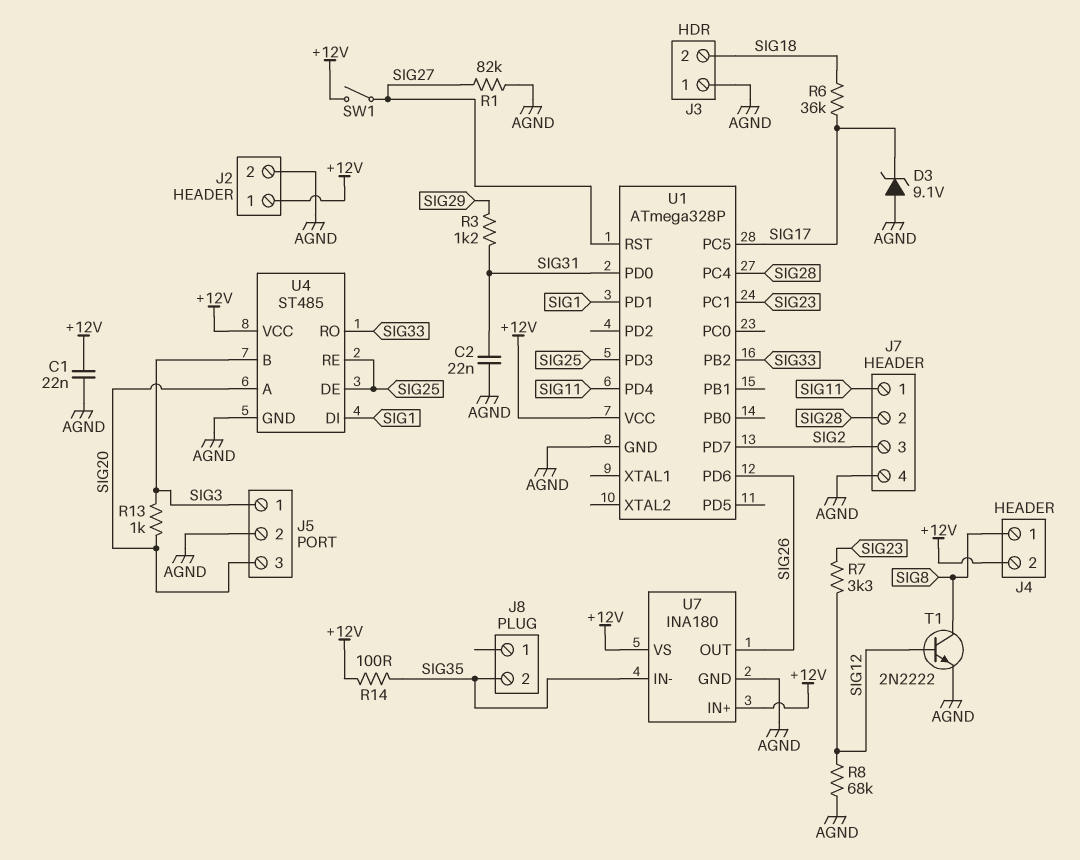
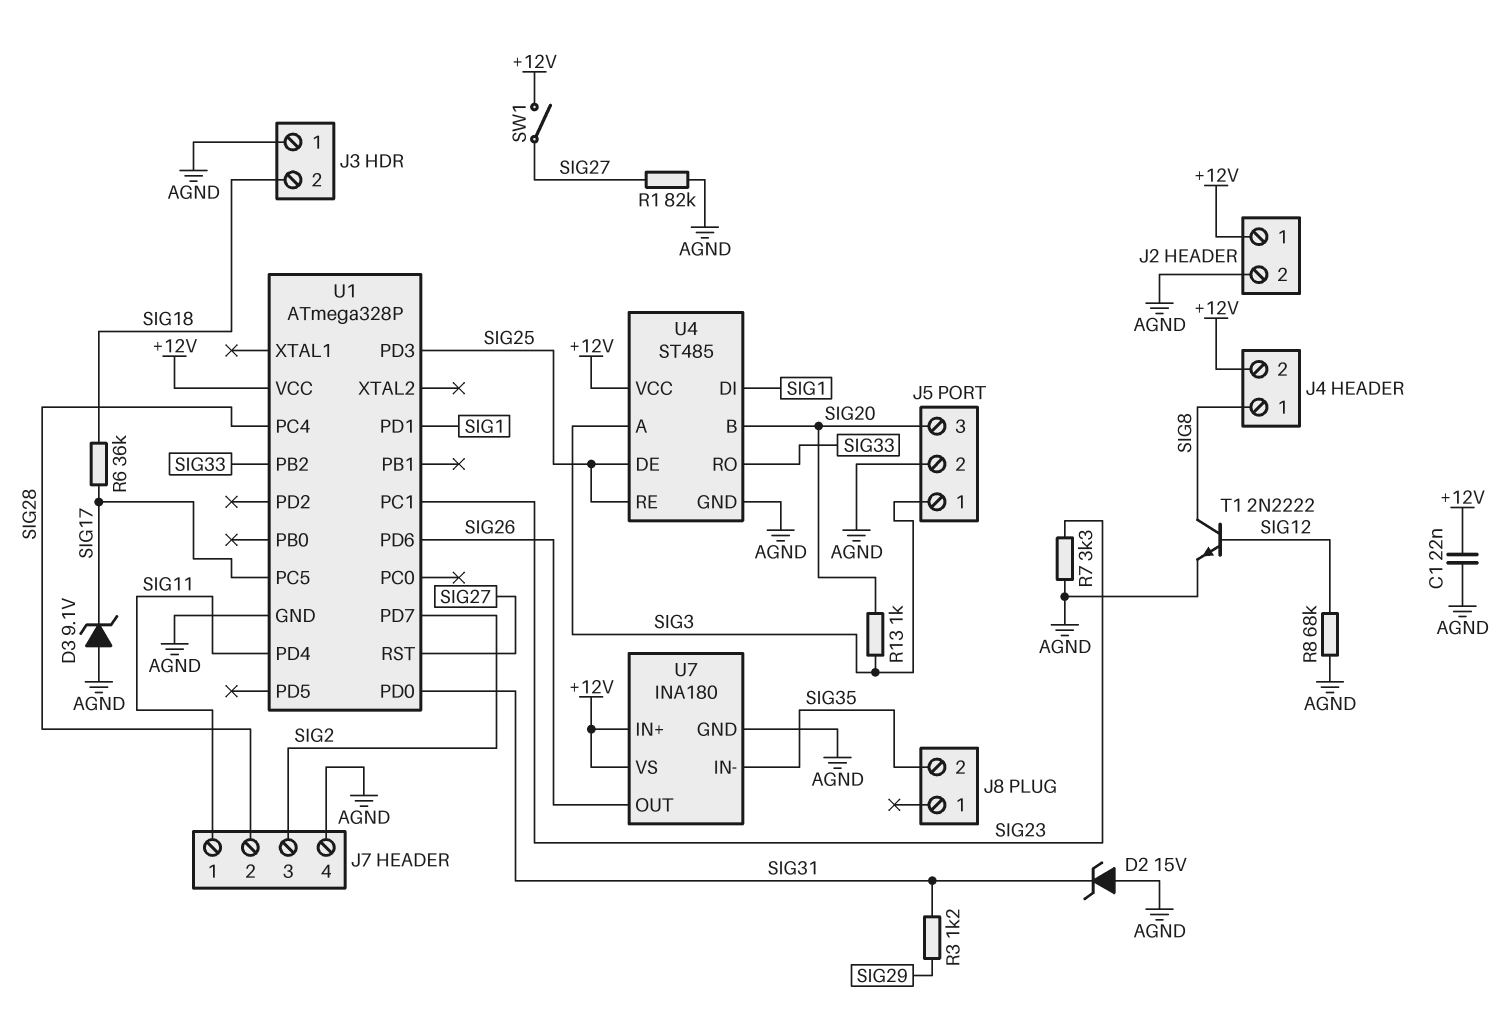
C2: 22nF (AGND, SIG31) -> none
D2: none -> zener 15V (A AGND, K SIG31)
R7: 3.3k (SIG12, SIG23) -> 3.3k (AGND, SIG23)
R14: 100 (+12V, SIG35) -> none
U4 pin A: SIG20 -> SIG3
U4 pin B: SIG3 -> SIG20

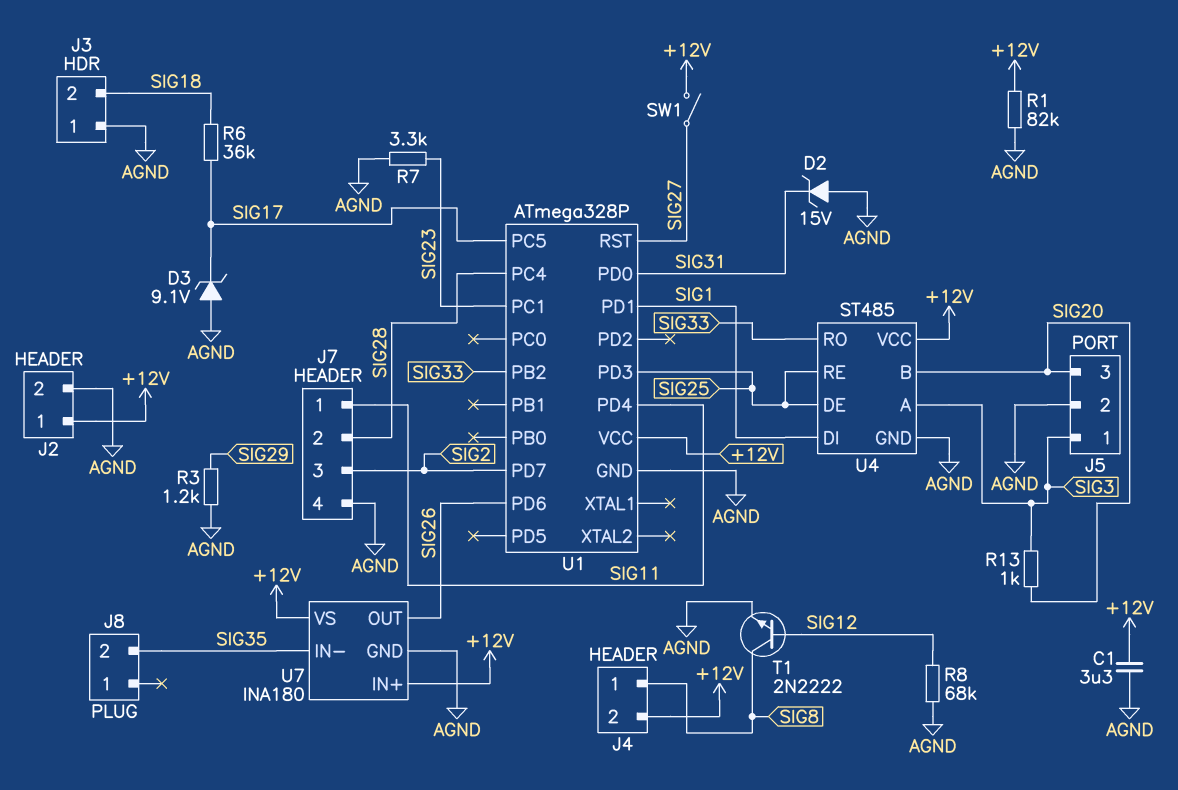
C1: 22nF (+12V, AGND) -> 3.3uF (+12V, AGND)
R1: 82k (AGND, SIG27) -> 82k (+12V, AGND)
R3: 1.2k (SIG29, SIG31) -> 1.2k (AGND, SIG29)

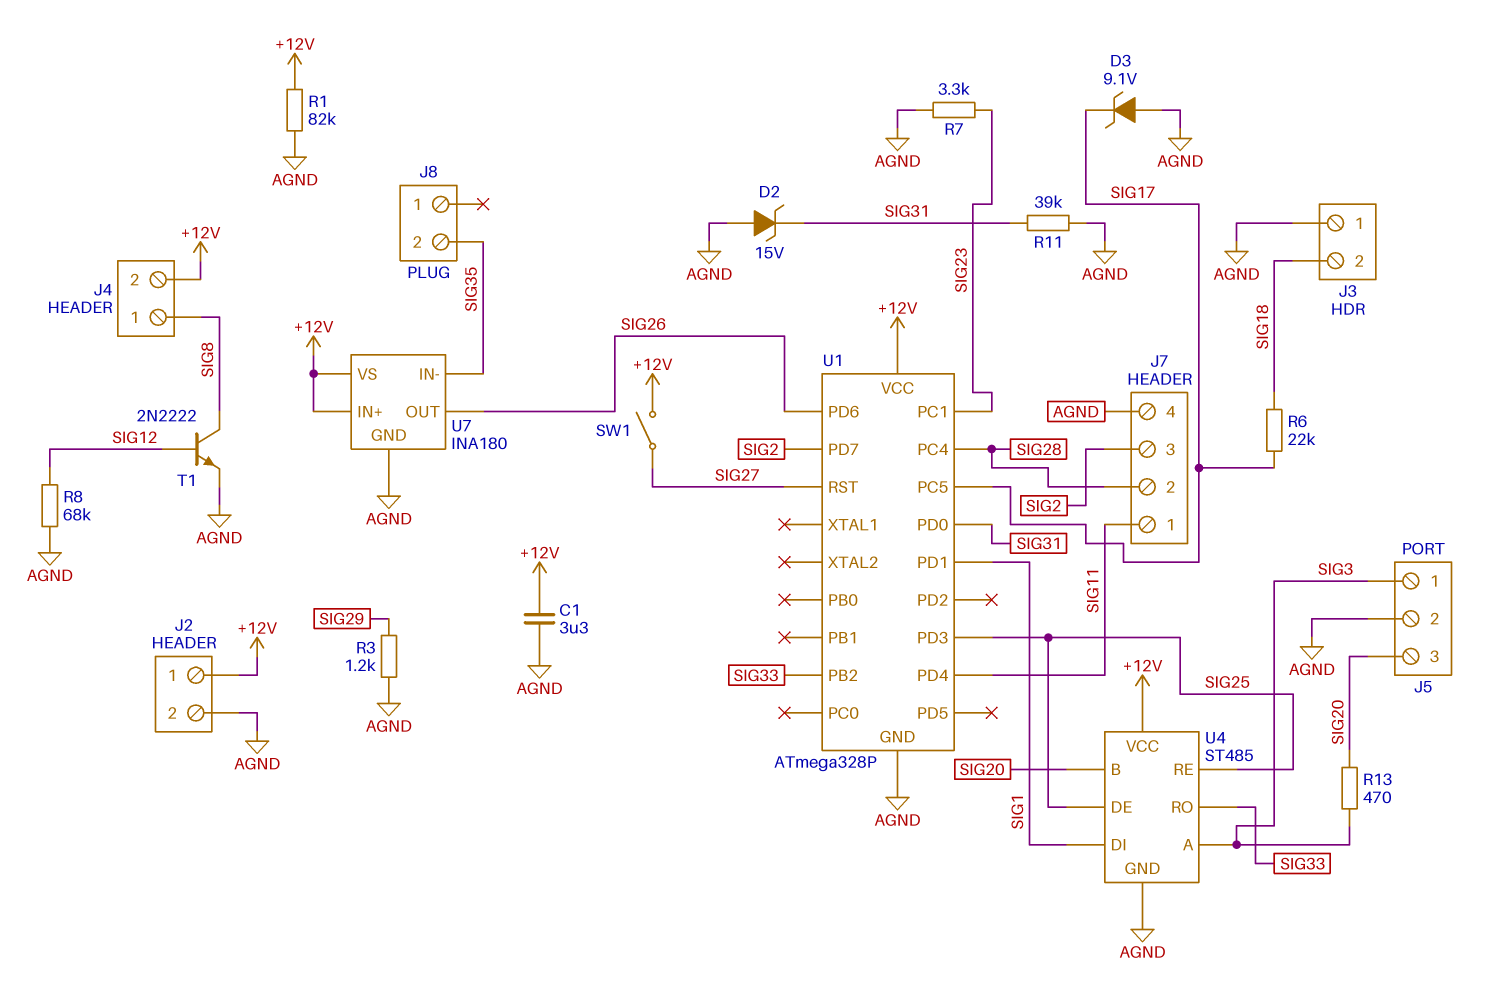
R6: 36k (SIG17, SIG18) -> 22k (SIG17, SIG18)
R11: none -> 39k (AGND, SIG31)
R13: 1k (SIG3, SIG20) -> 470 (SIG3, SIG20)

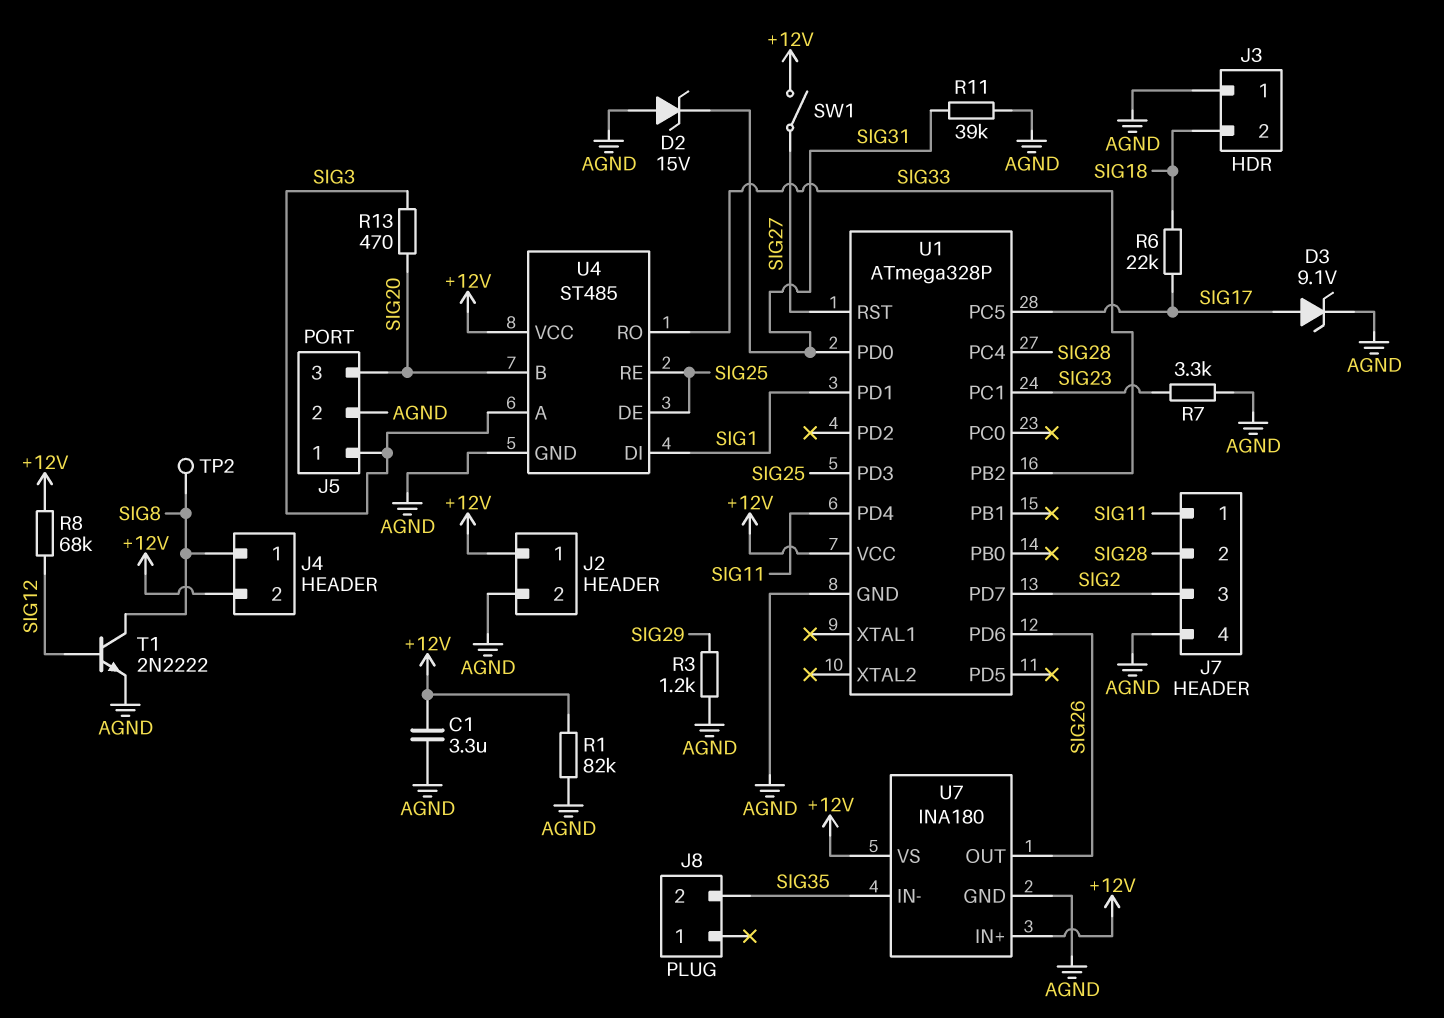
D3: zener 9.1V (A AGND, K SIG17) -> zener 9.1V (A SIG17, K AGND)
R8: 68k (AGND, SIG12) -> 68k (+12V, SIG12)
TP2: none -> test point (SIG8)

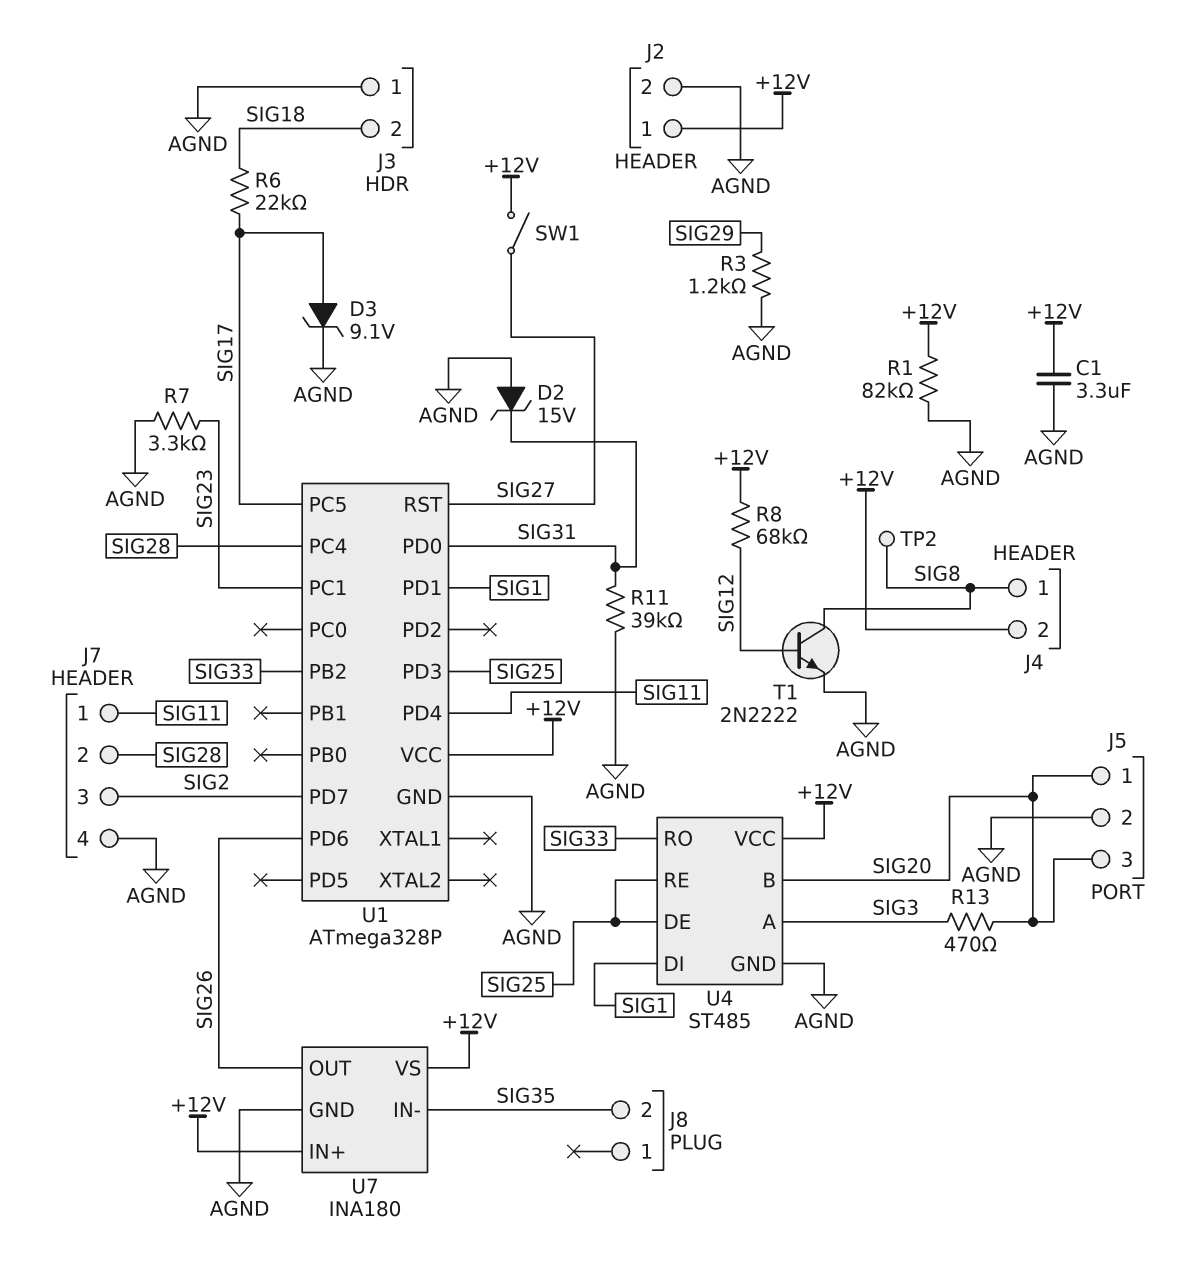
J5 pin 1: SIG3 -> SIG20

